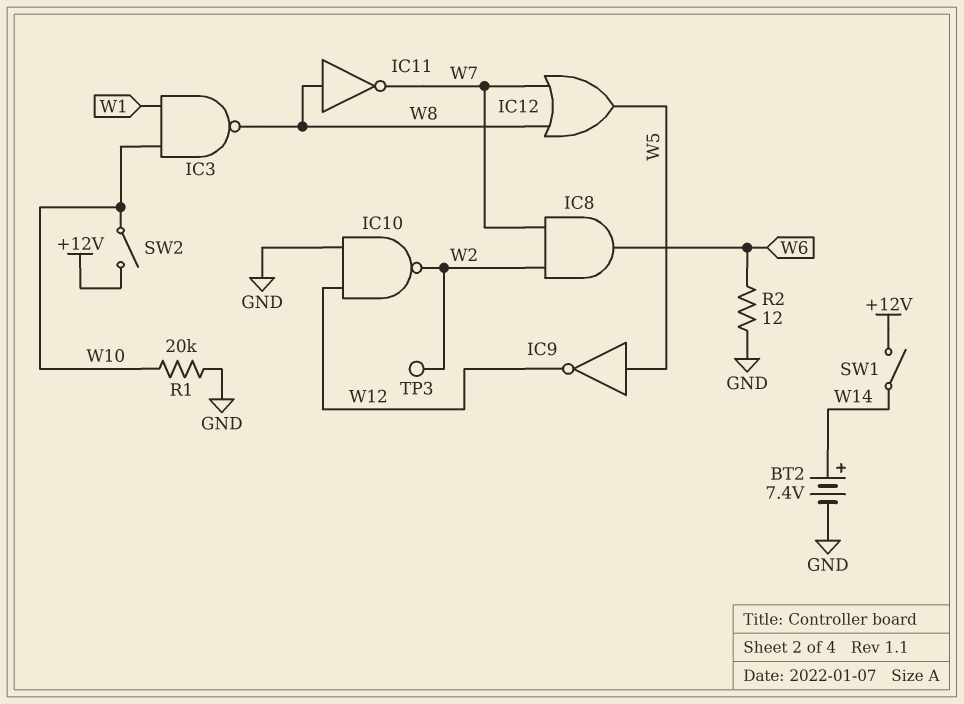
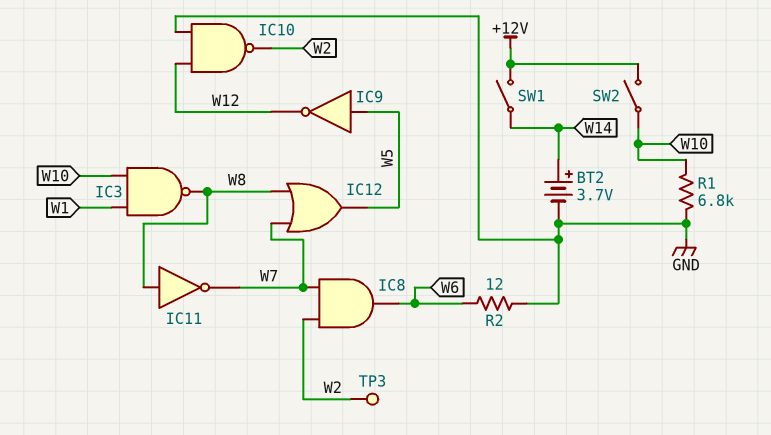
BT2: 7.4V (plus W14, minus GND) -> 3.7V (plus W14, minus GND)
R1: 20k (GND, W10) -> 6.8k (GND, W10)

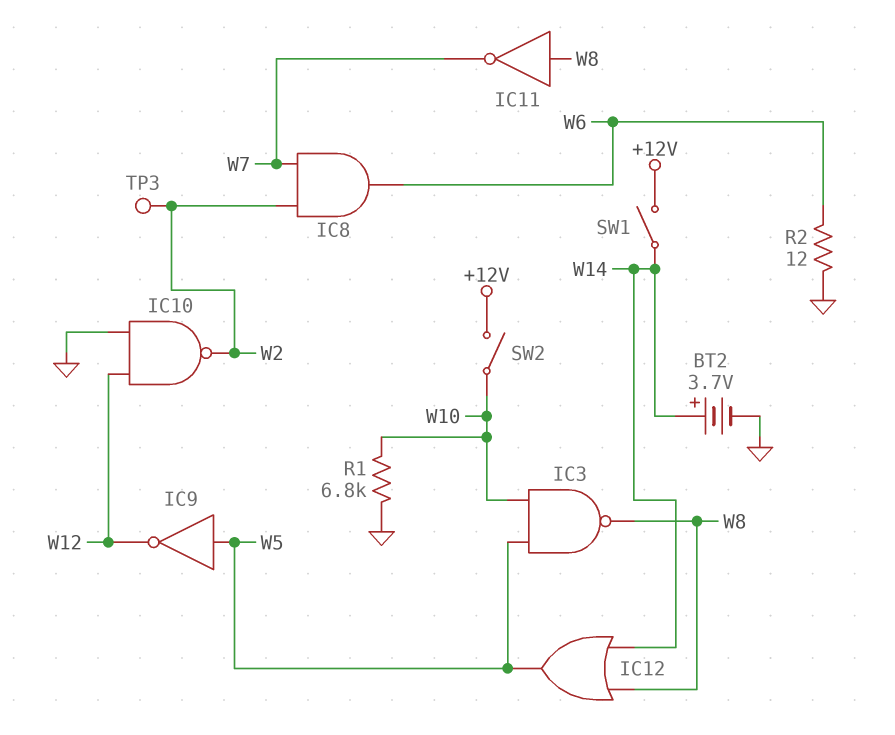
IC3: NAND (in W1, in W10, out W8) -> NAND (in W5, in W10, out W8)
IC12: OR (in W7, in W8, out W5) -> OR (in W8, in W14, out W5)

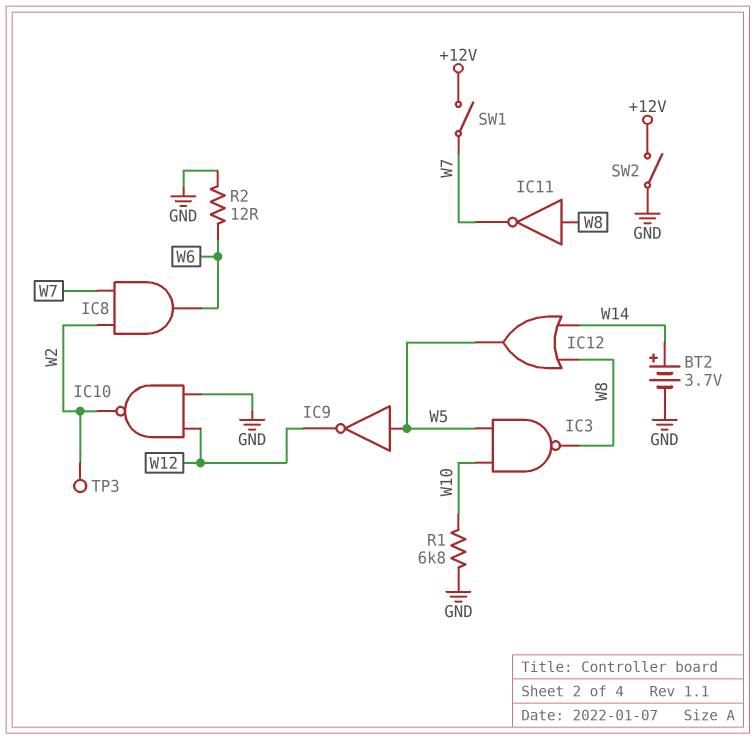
SW1: switch (+12V, W14) -> switch (+12V, W7)
SW2: switch (+12V, W10) -> switch (+12V, GND)

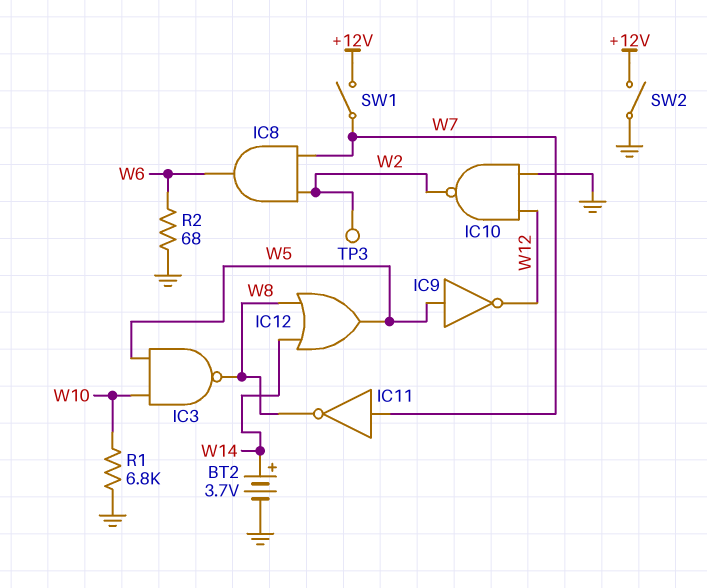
IC11: NOT (in W8, out W7) -> NOT (in W7, out W8)
R2: 12 (GND, W6) -> 68 (GND, W6)

